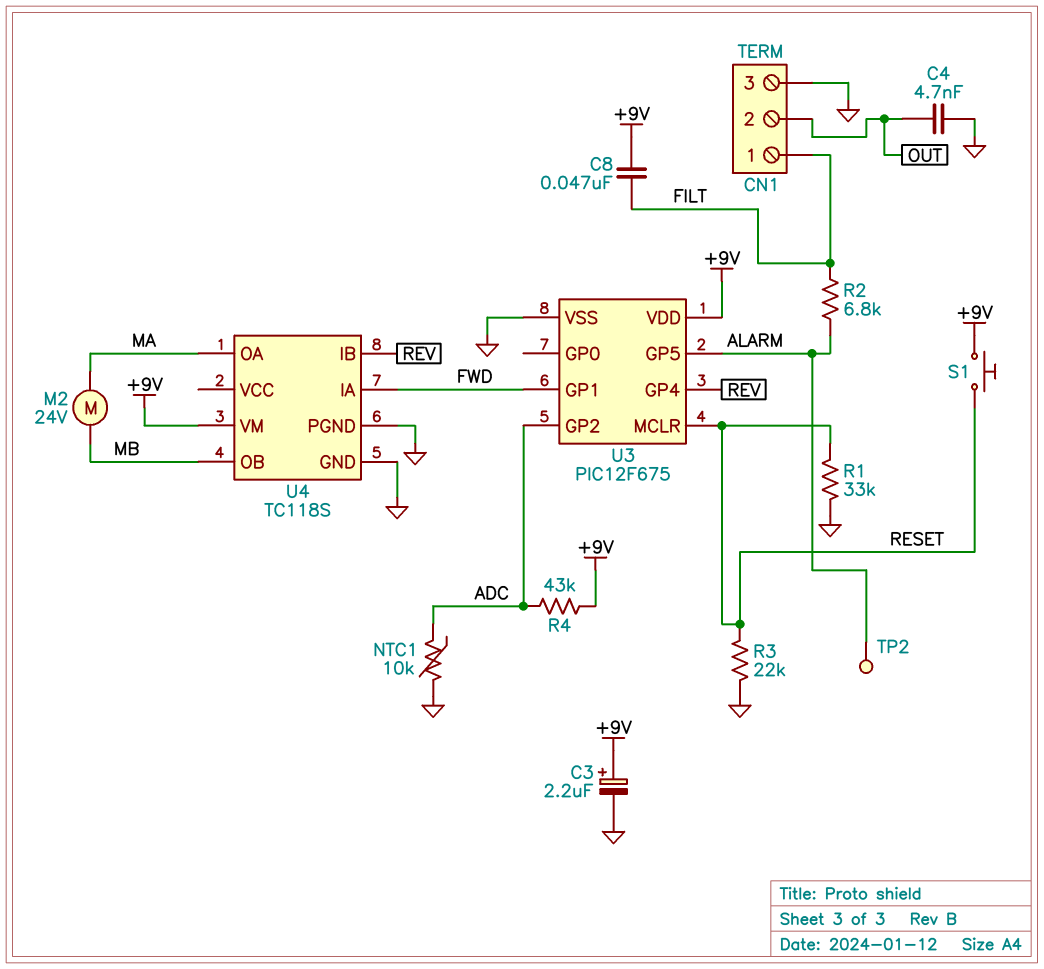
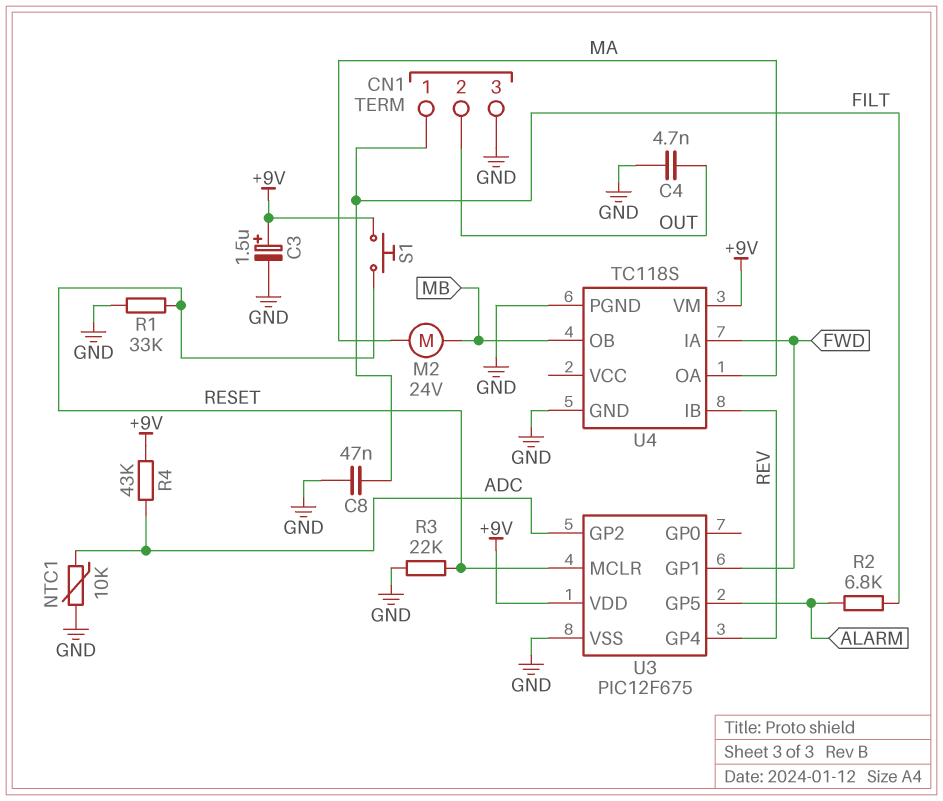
C3: 2.2uF (plus +9V, minus GND) -> 1.5uF (plus +9V, minus GND)
C8: 47nF (+9V, FILT) -> 47nF (FILT, GND)
TP2: test point (ALARM) -> none

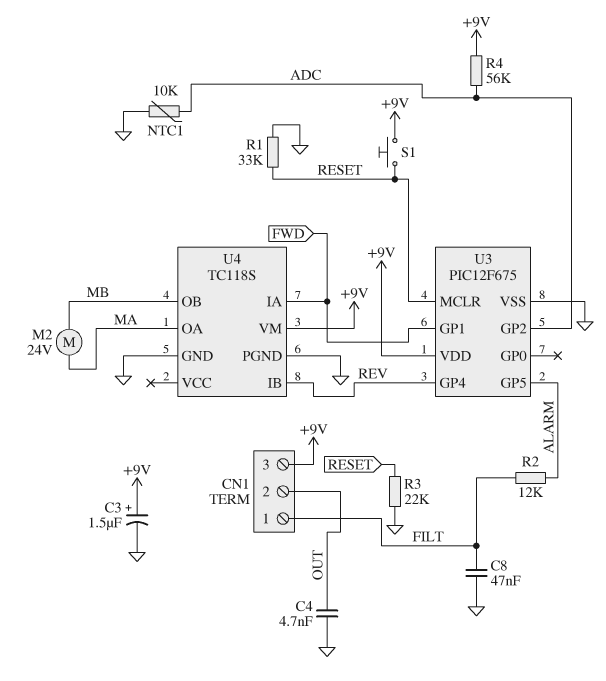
CN1 pin 3: GND -> +9V
R2: 6.8k (ALARM, FILT) -> 12k (ALARM, FILT)
R4: 43k (+9V, ADC) -> 56k (+9V, ADC)

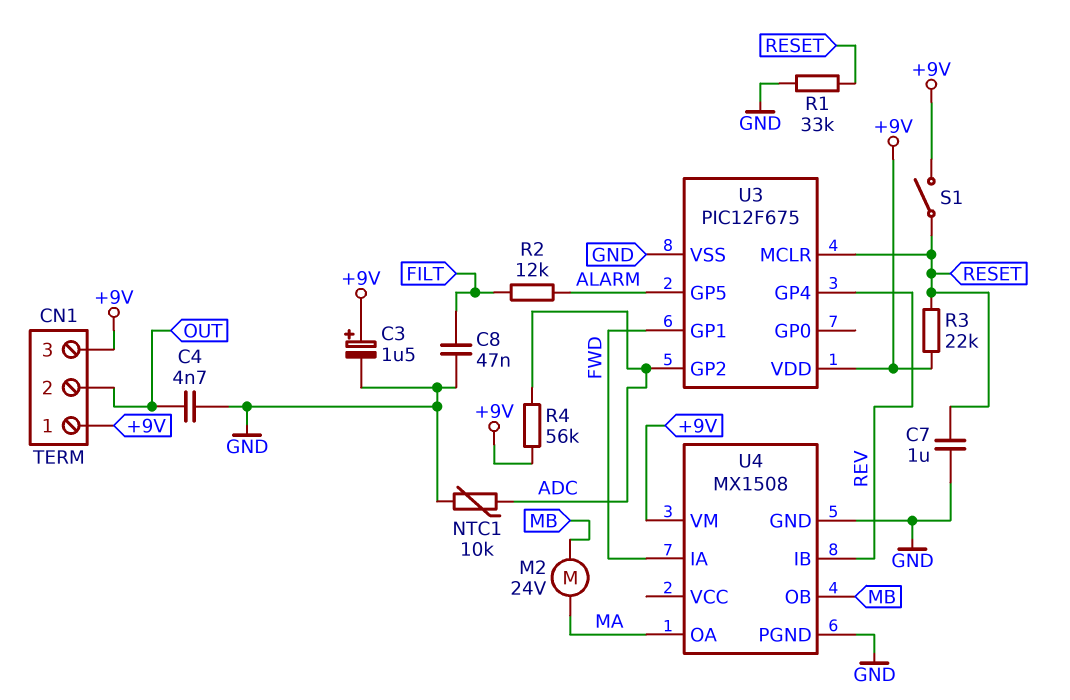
C7: none -> 1uF (GND, RESET)
CN1 pin 1: FILT -> +9V
R3: 22k (GND, RESET) -> 22k (+9V, RESET)
S1: button (+9V, RESET) -> switch (+9V, RESET)
U4: TC118S -> MX1508

